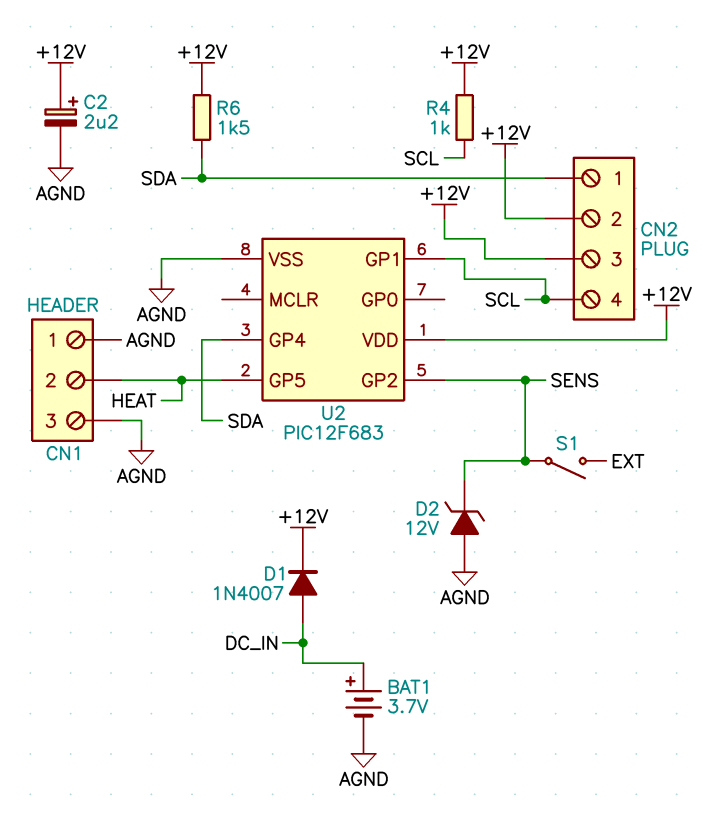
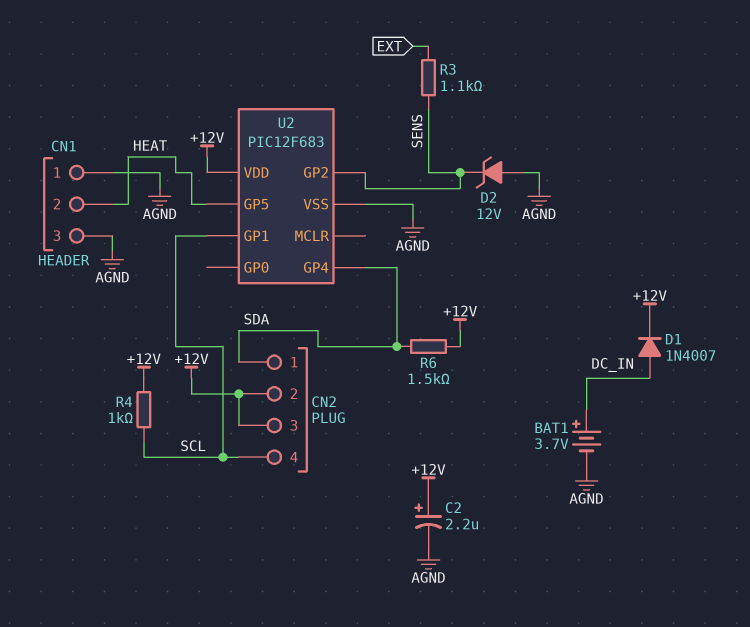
R3: none -> 1.1k (EXT, SENS)
S1: switch (EXT, SENS) -> none

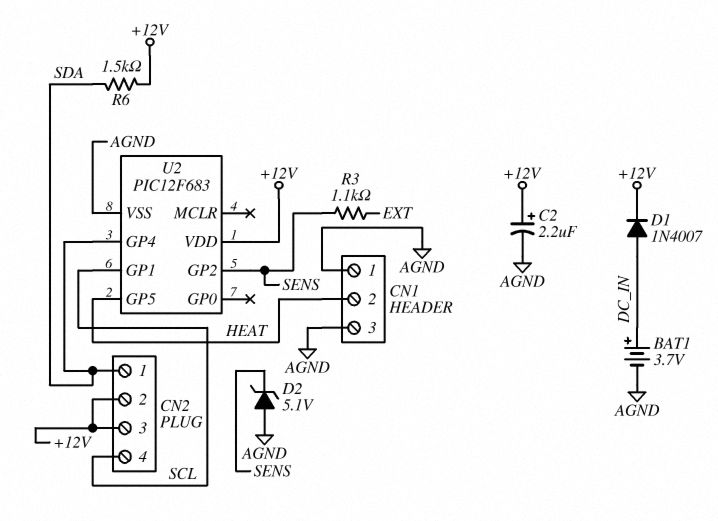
D2: zener 12V (A AGND, K SENS) -> zener 5.1V (A AGND, K SENS)
R4: 1k (+12V, SCL) -> none

